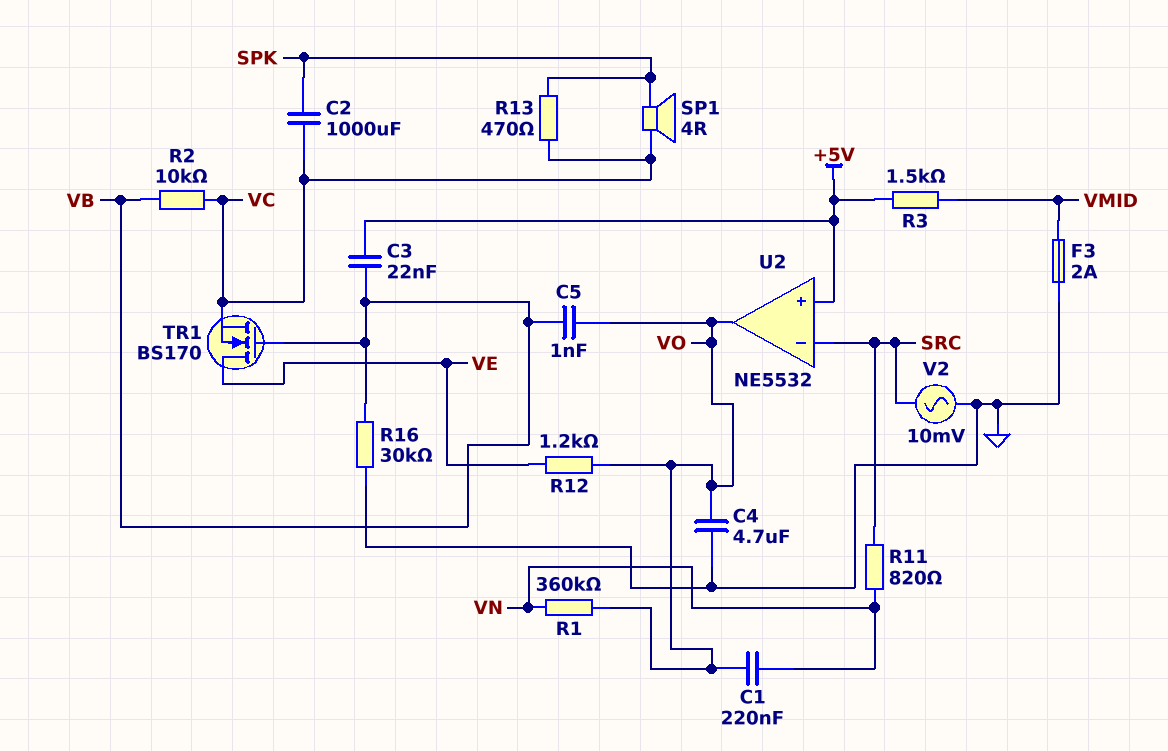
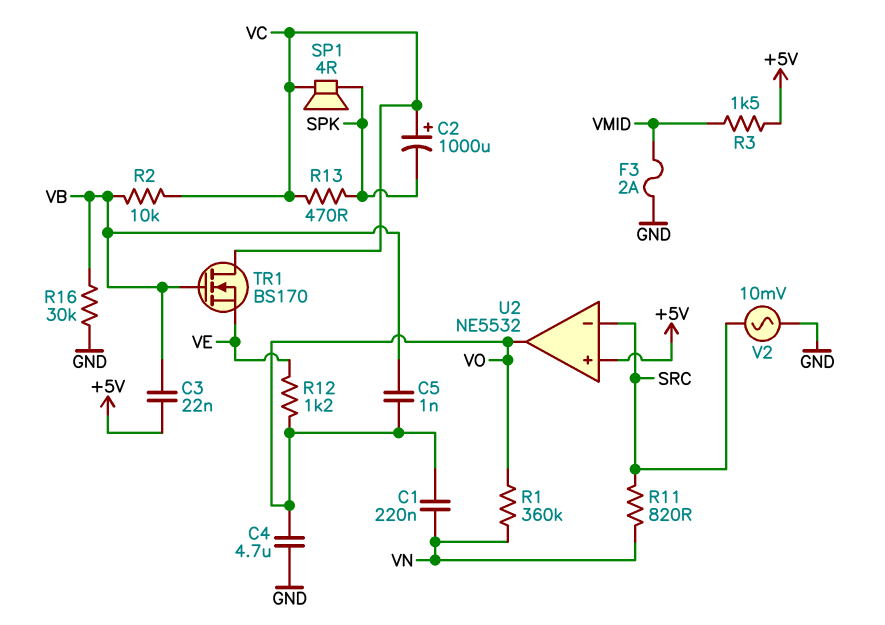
C2: 1000uF (SPK, VC) -> 1000uF (plus VC, minus SPK)
TR1: NMOS BS170 (G VB, D VE, S VC) -> NMOS BS170 (G VB, D VC, S VE)

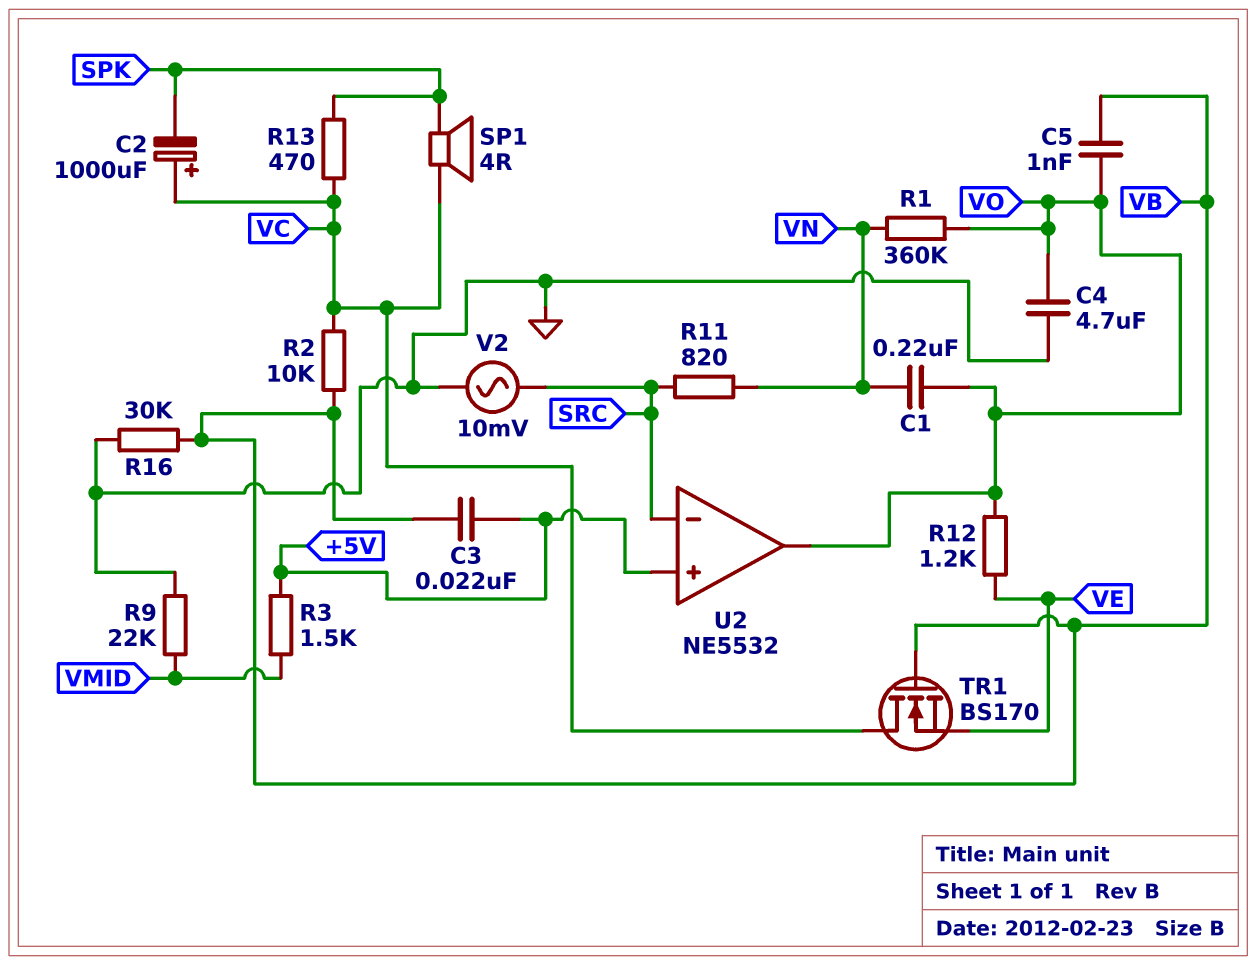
F3: 2A (GND, VMID) -> none
R9: none -> 22k (GND, VMID)

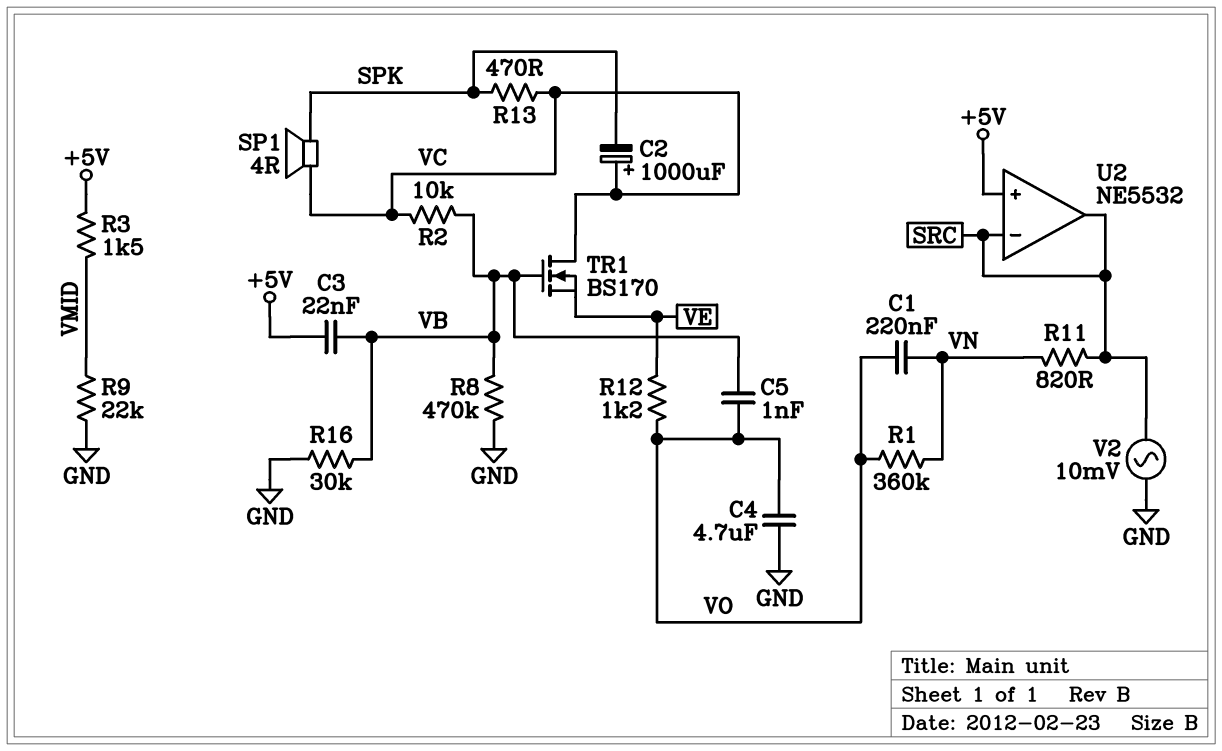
R8: none -> 470k (GND, VB)
U2 pin out: VO -> SRC

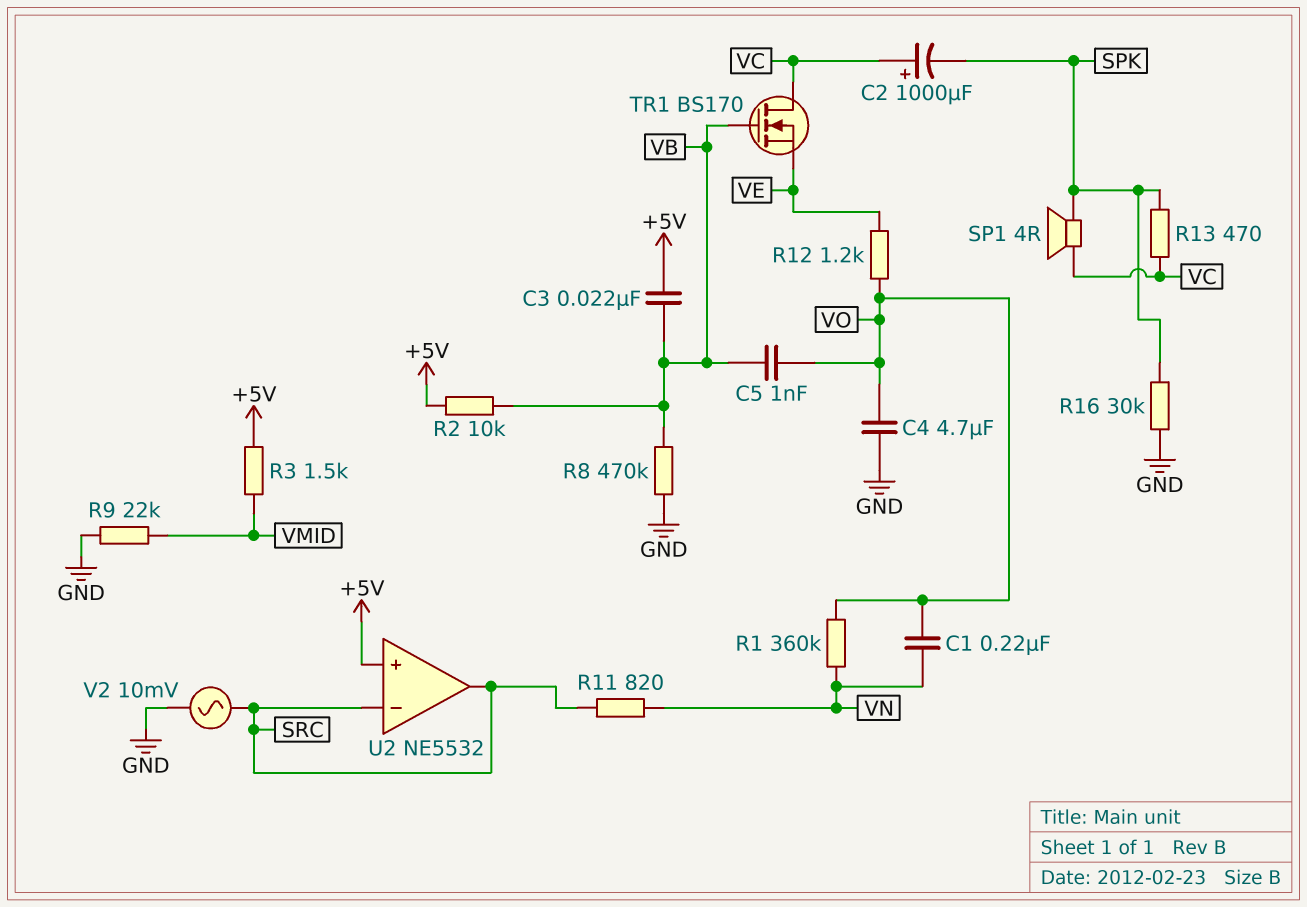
R2: 10k (VB, VC) -> 10k (+5V, VB)
R16: 30k (GND, VB) -> 30k (GND, SPK)

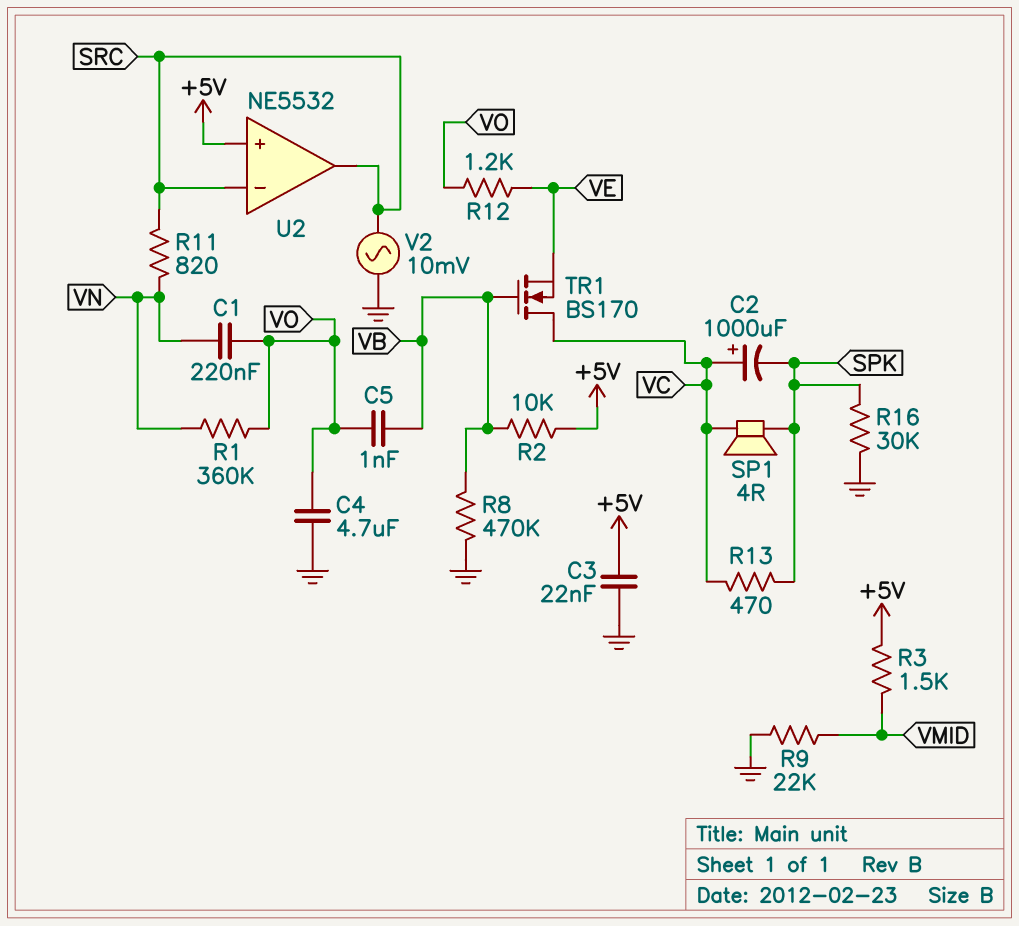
C3: 22nF (+5V, VB) -> 22nF (+5V, GND)

